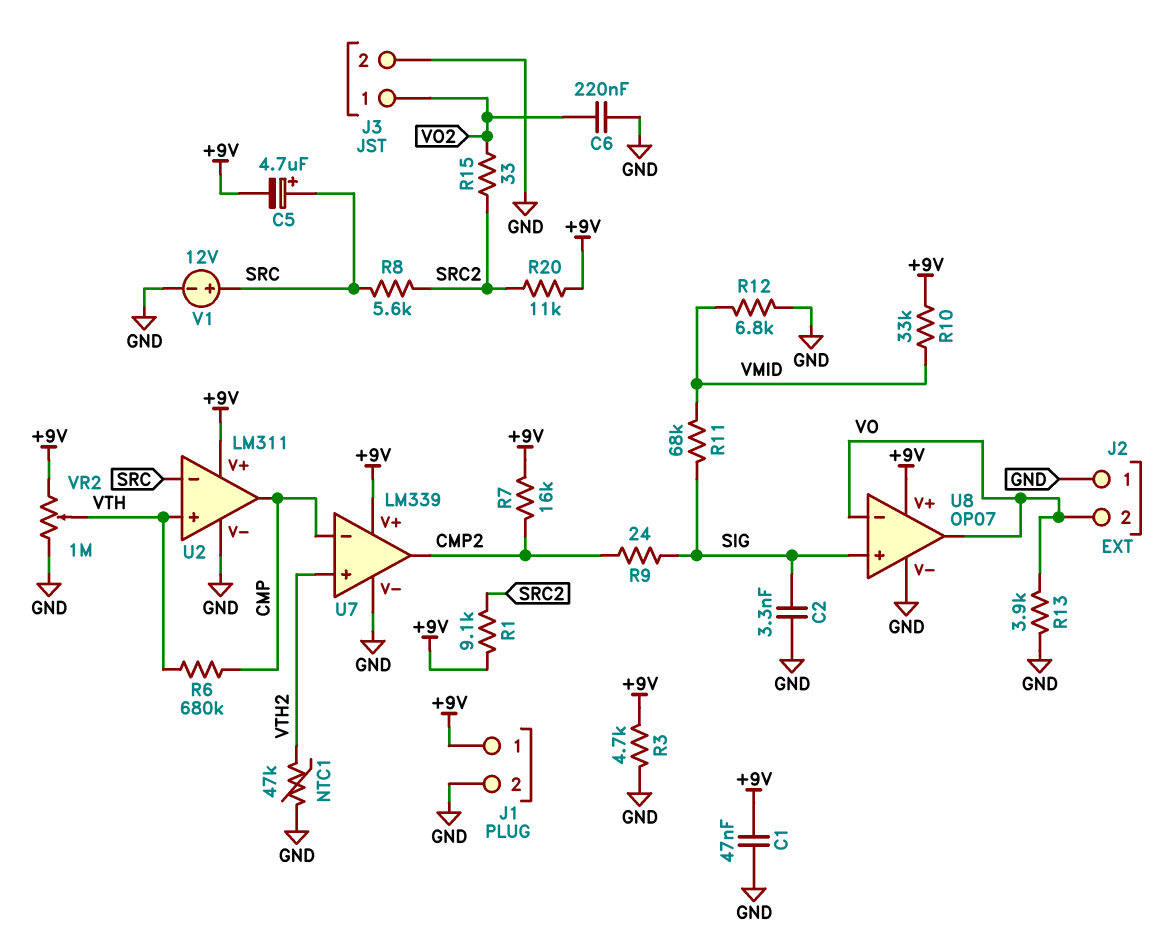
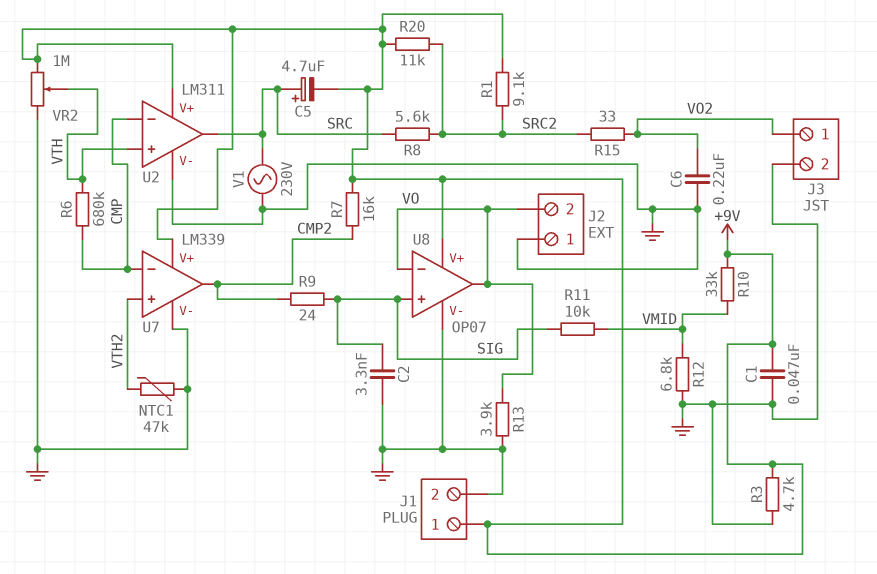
R11: 68k (SIG, VMID) -> 10k (SIG, VMID)
U2 pin in-: SRC -> CMP
U2 pin out: CMP -> SRC
V1: 12V (plus SRC, minus GND) -> AC 230V (GND, SRC)

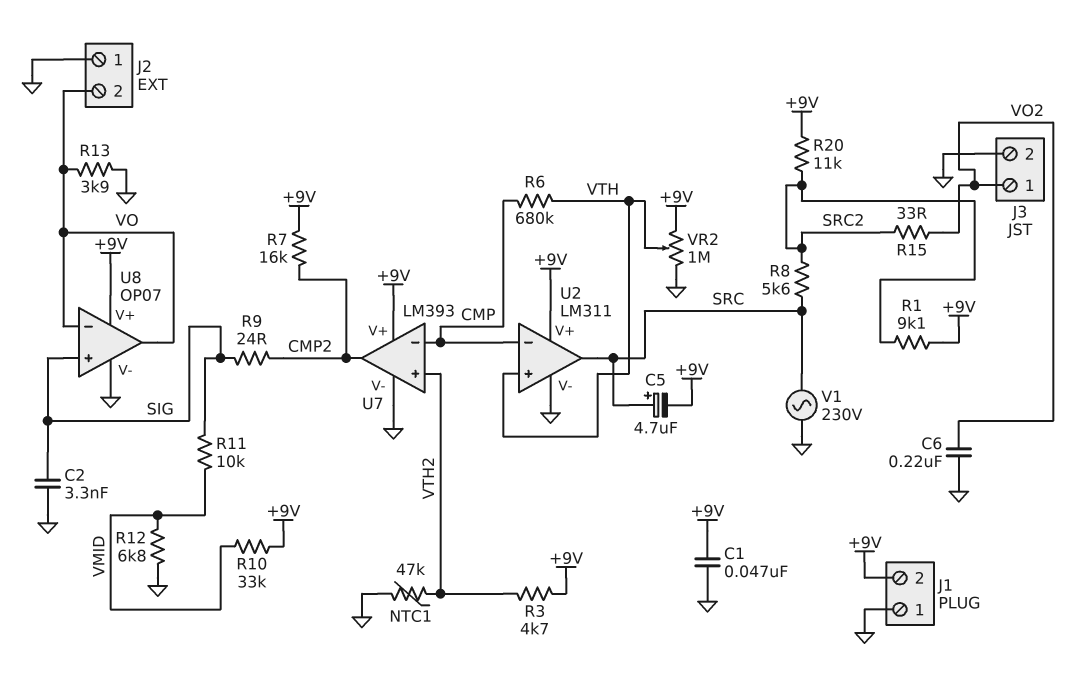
J1 pin 1: +9V -> GND
J1 pin 2: GND -> +9V
R3: 4.7k (+9V, GND) -> 4.7k (+9V, VTH2)
U7: LM339 -> LM393

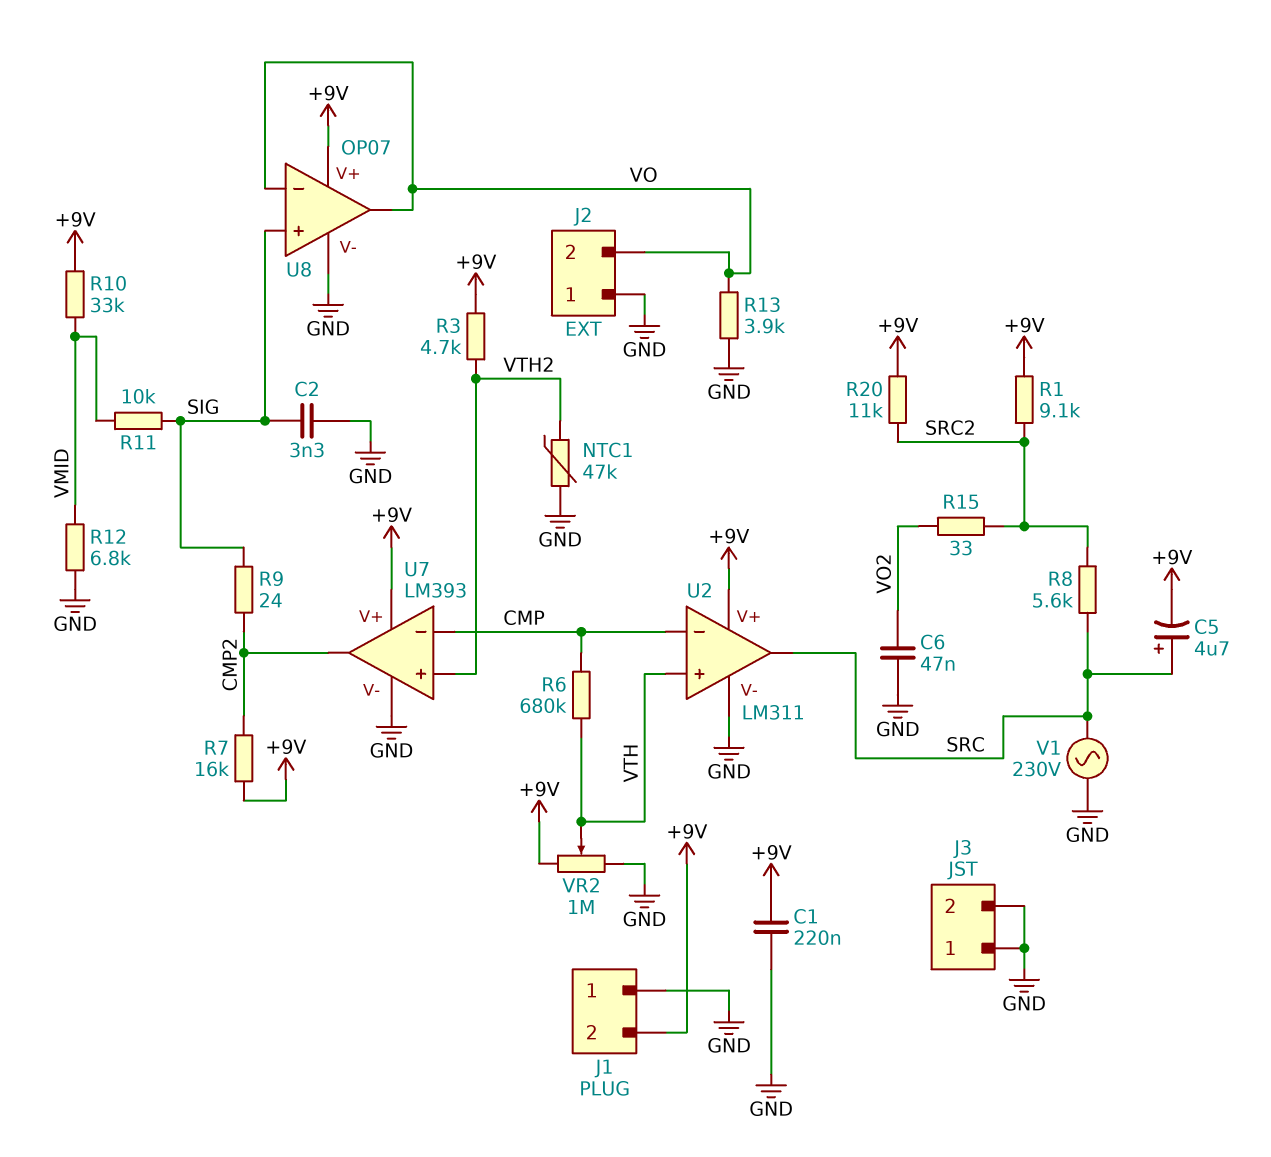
C1: 47nF (+9V, GND) -> 220nF (+9V, GND)
C6: 220nF (GND, VO2) -> 47nF (GND, VO2)
J3 pin 1: VO2 -> GND

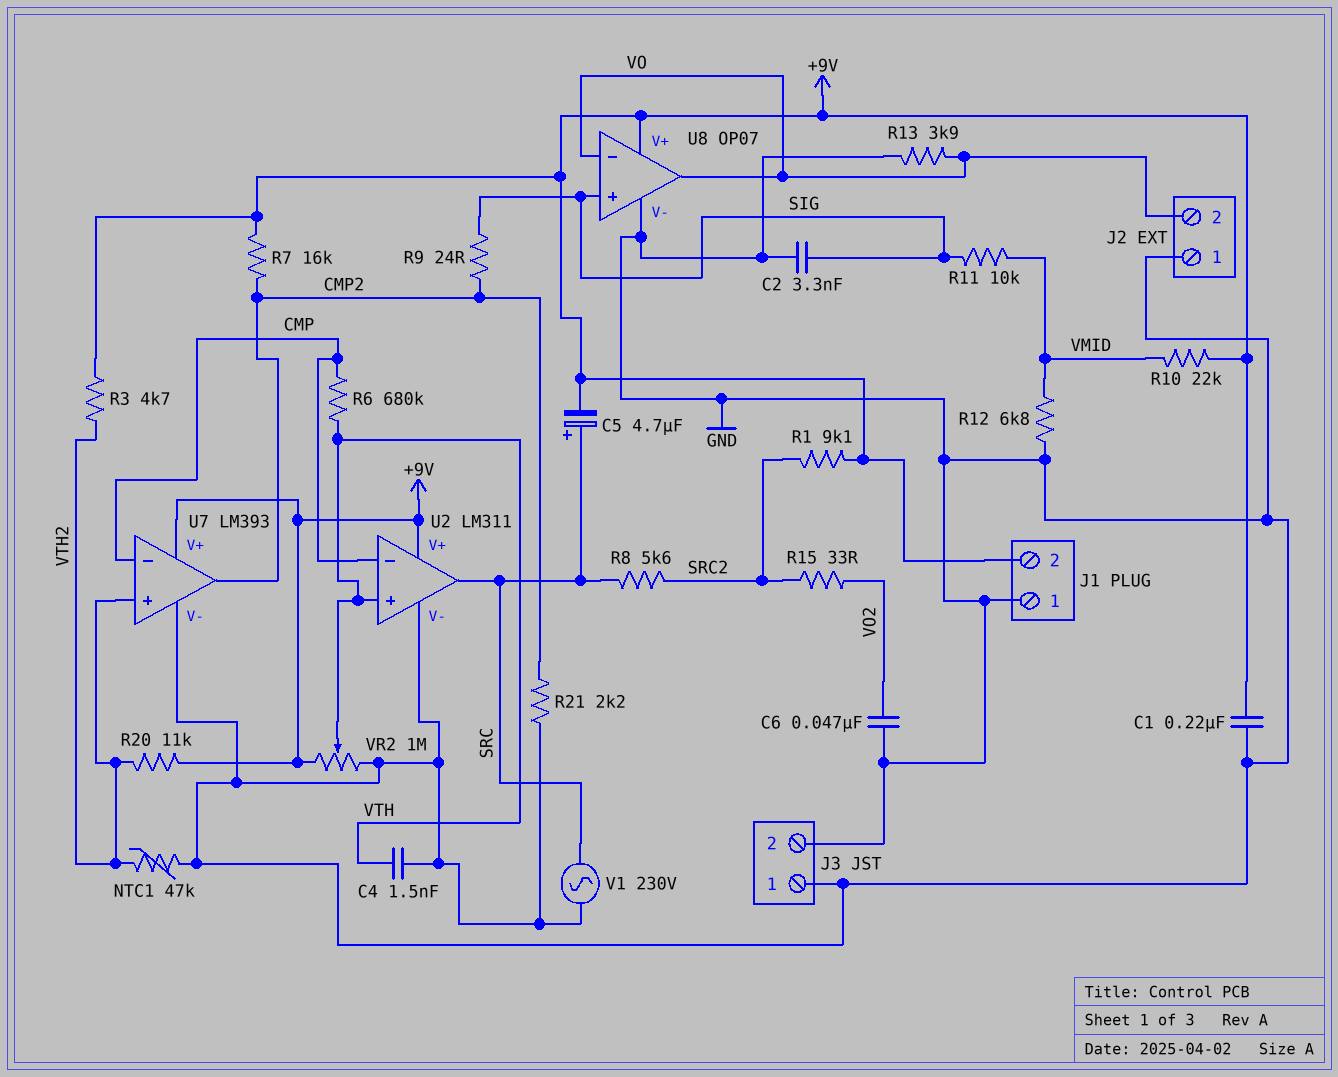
C4: none -> 1.5nF (GND, VTH)
R10: 33k (+9V, VMID) -> 22k (+9V, VMID)
R20: 11k (+9V, SRC2) -> 11k (+9V, VTH2)
R21: none -> 2.2k (CMP2, GND)

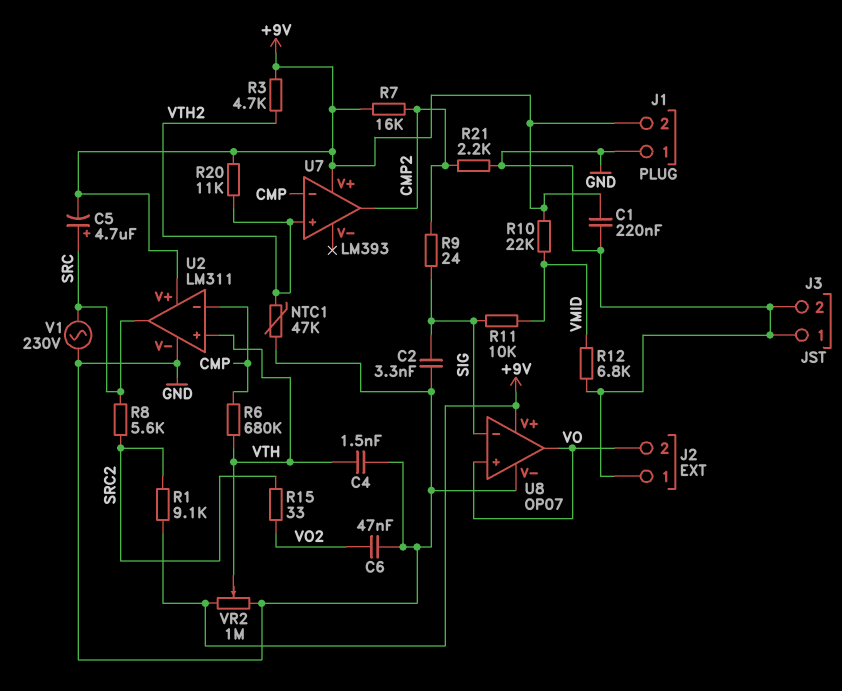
R13: 3.9k (GND, VO) -> none
U7 pin V-: GND -> none
U8 pin in+: SIG -> VO
U8 pin in-: VO -> SIG

